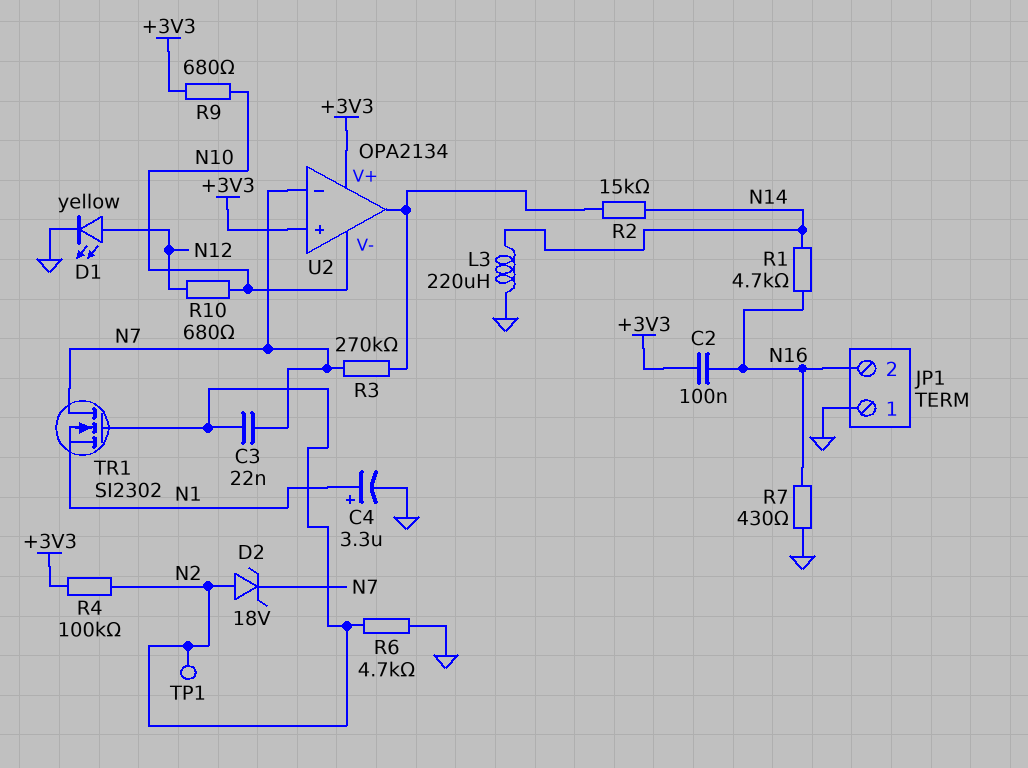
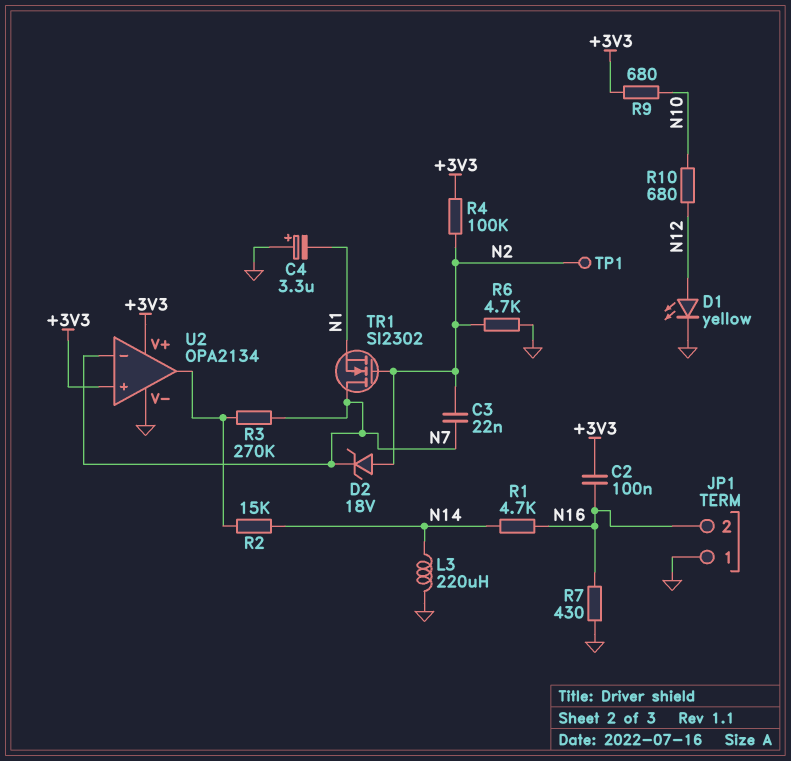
C4: 3.3uF (plus N1, minus GND) -> 3.3uF (plus GND, minus N1)
U2 pin V-: N10 -> GND

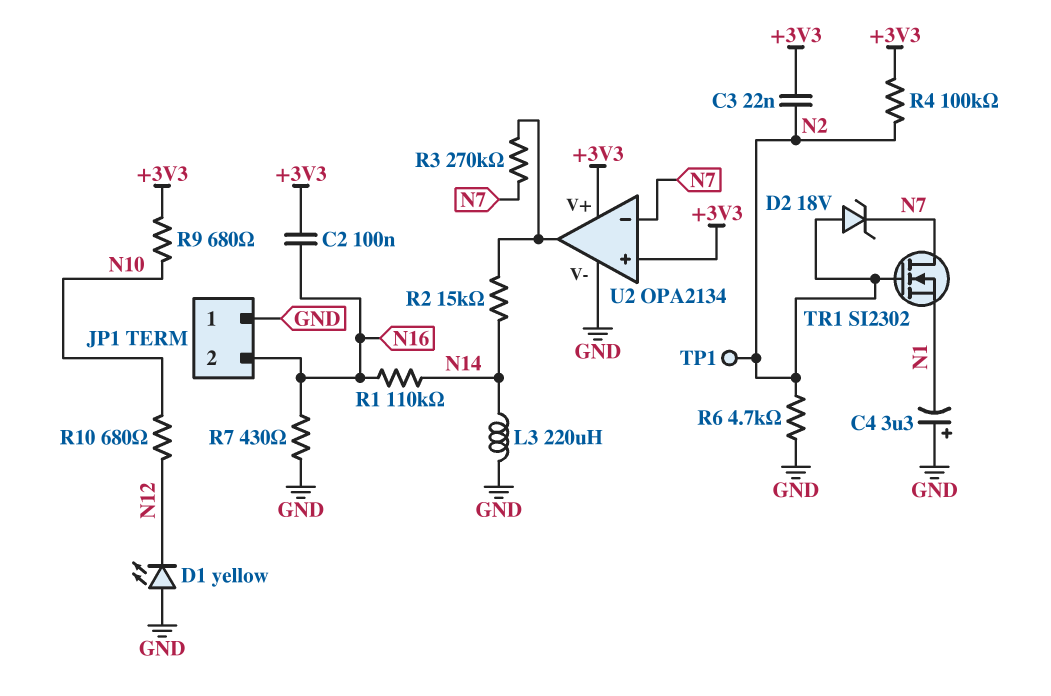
C3: 22nF (N2, N7) -> 22nF (+3V3, N2)
D1: LED yellow (A N12, K GND) -> LED yellow (A GND, K N12)
R1: 4.7k (N14, N16) -> 110k (N14, N16)

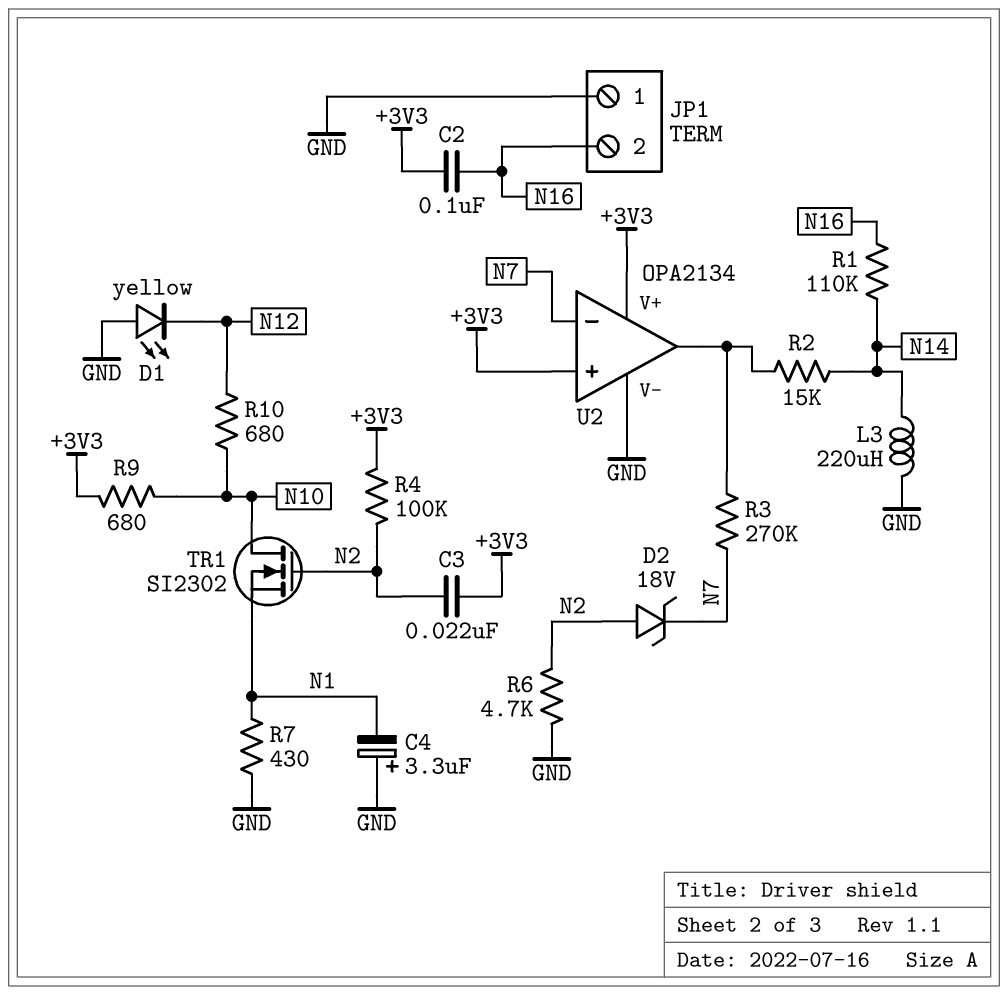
R7: 430 (GND, N16) -> 430 (GND, N1)
TP1: test point (N2) -> none
TR1: NMOS SI2302 (G N2, D N7, S N1) -> NMOS SI2302 (G N2, D N10, S N1)

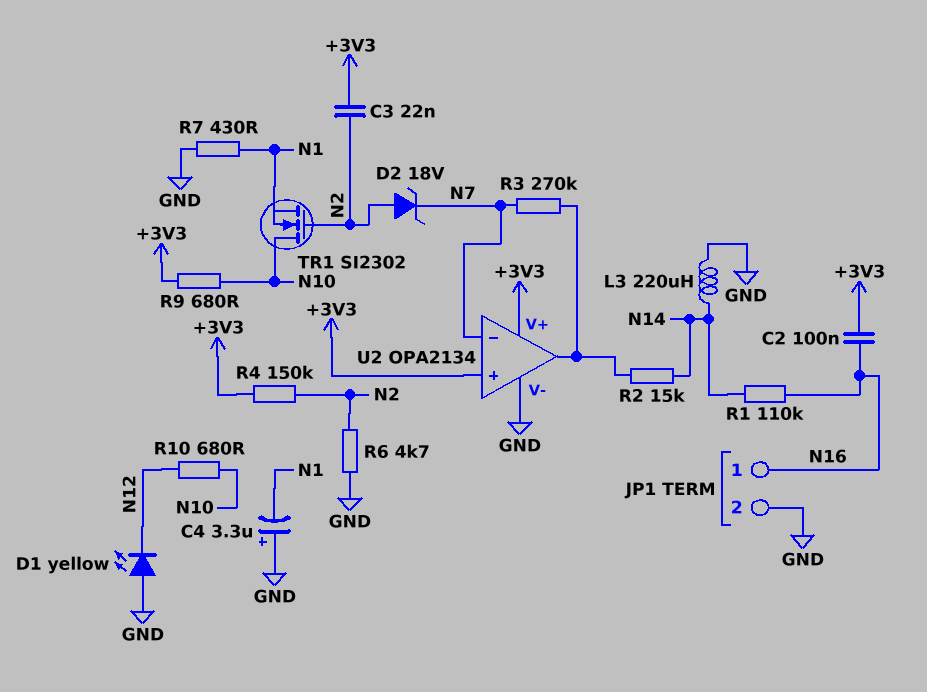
JP1 pin 1: GND -> N16
JP1 pin 2: N16 -> GND
R4: 100k (+3V3, N2) -> 150k (+3V3, N2)

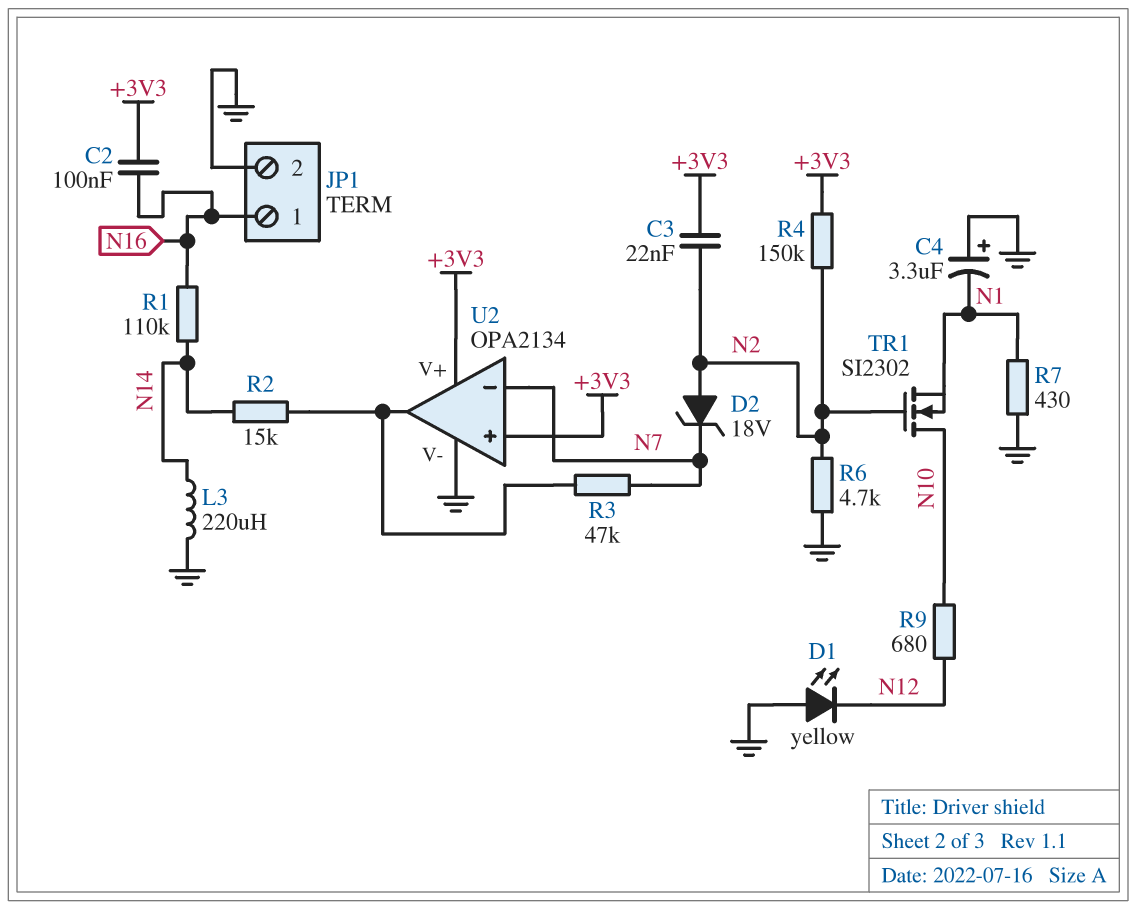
R3: 270k (N7, U2/out) -> 47k (N7, U2/out)
R9: 680 (+3V3, N10) -> 680 (N10, N12)
R10: 680 (N10, N12) -> none

